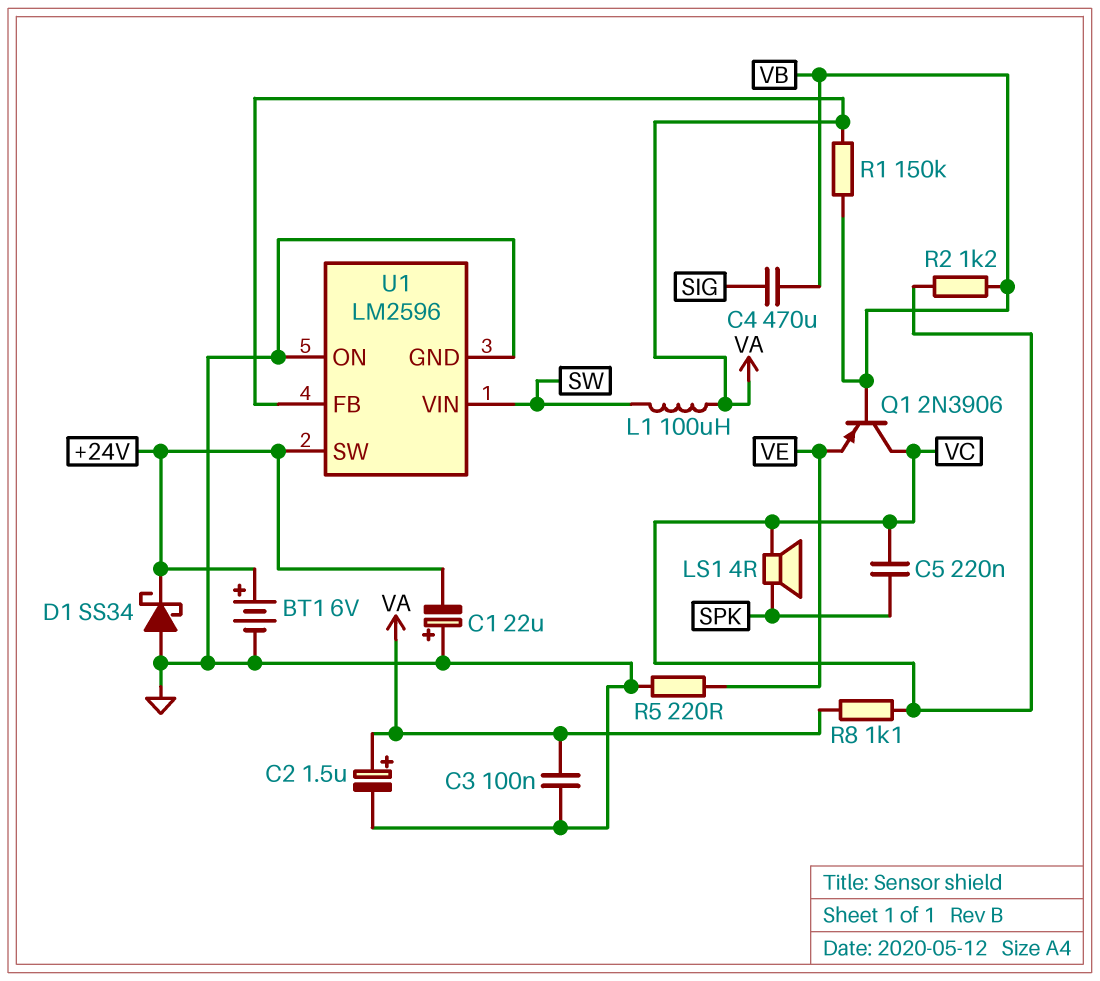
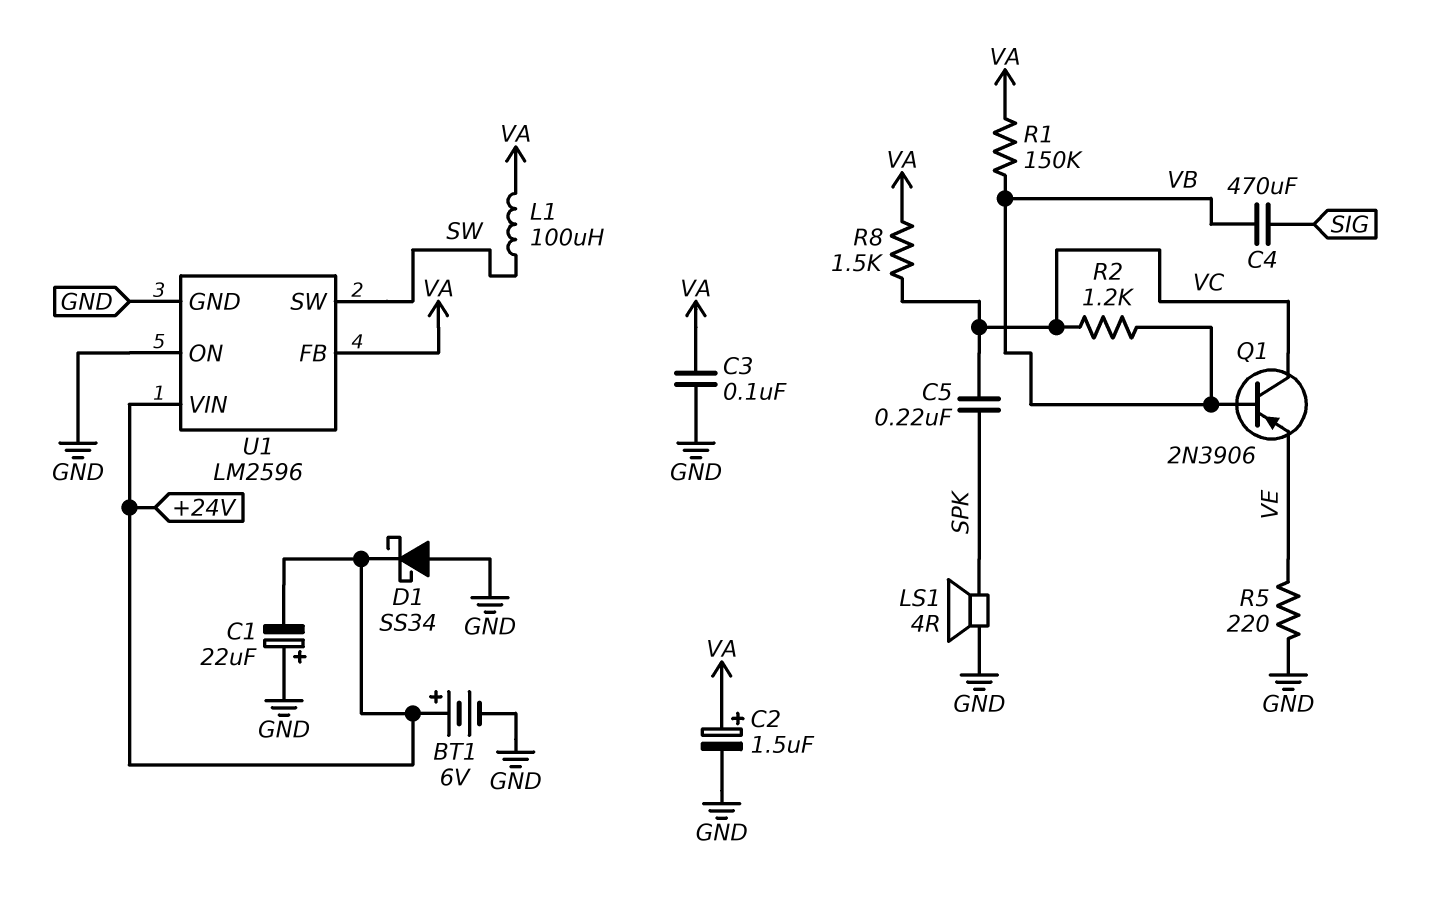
LS1: speaker 4R (SPK, VC) -> speaker 4R (GND, SPK)
R8: 1.1k (VA, VC) -> 1.5k (VA, VC)
U1 pin SW: +24V -> SW
U1 pin VIN: SW -> +24V

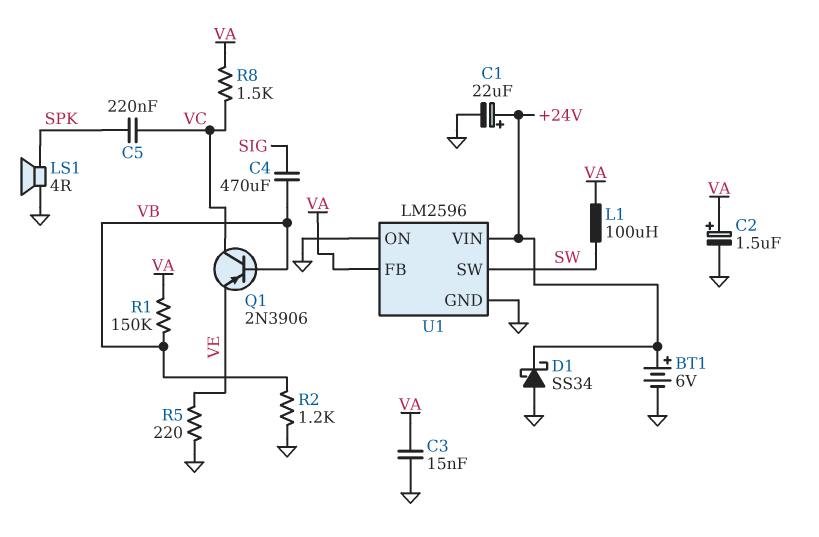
C1: 22uF (plus GND, minus +24V) -> 22uF (plus +24V, minus GND)
C3: 100nF (GND, VA) -> 15nF (GND, VA)
R2: 1.2k (VB, VC) -> 1.2k (GND, VB)

